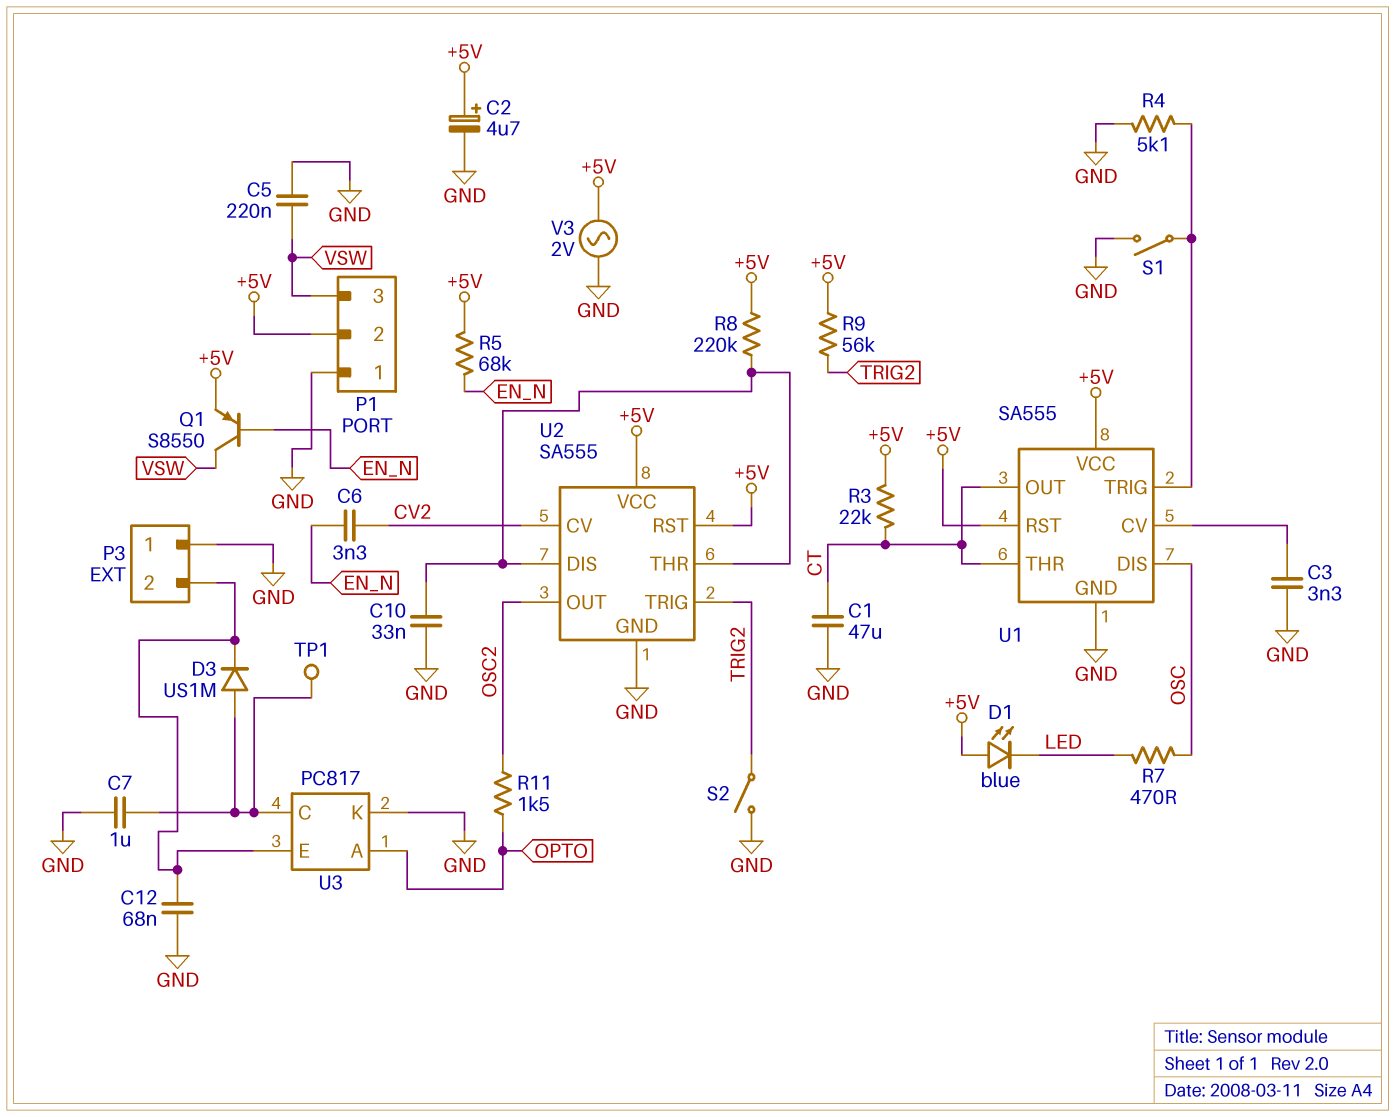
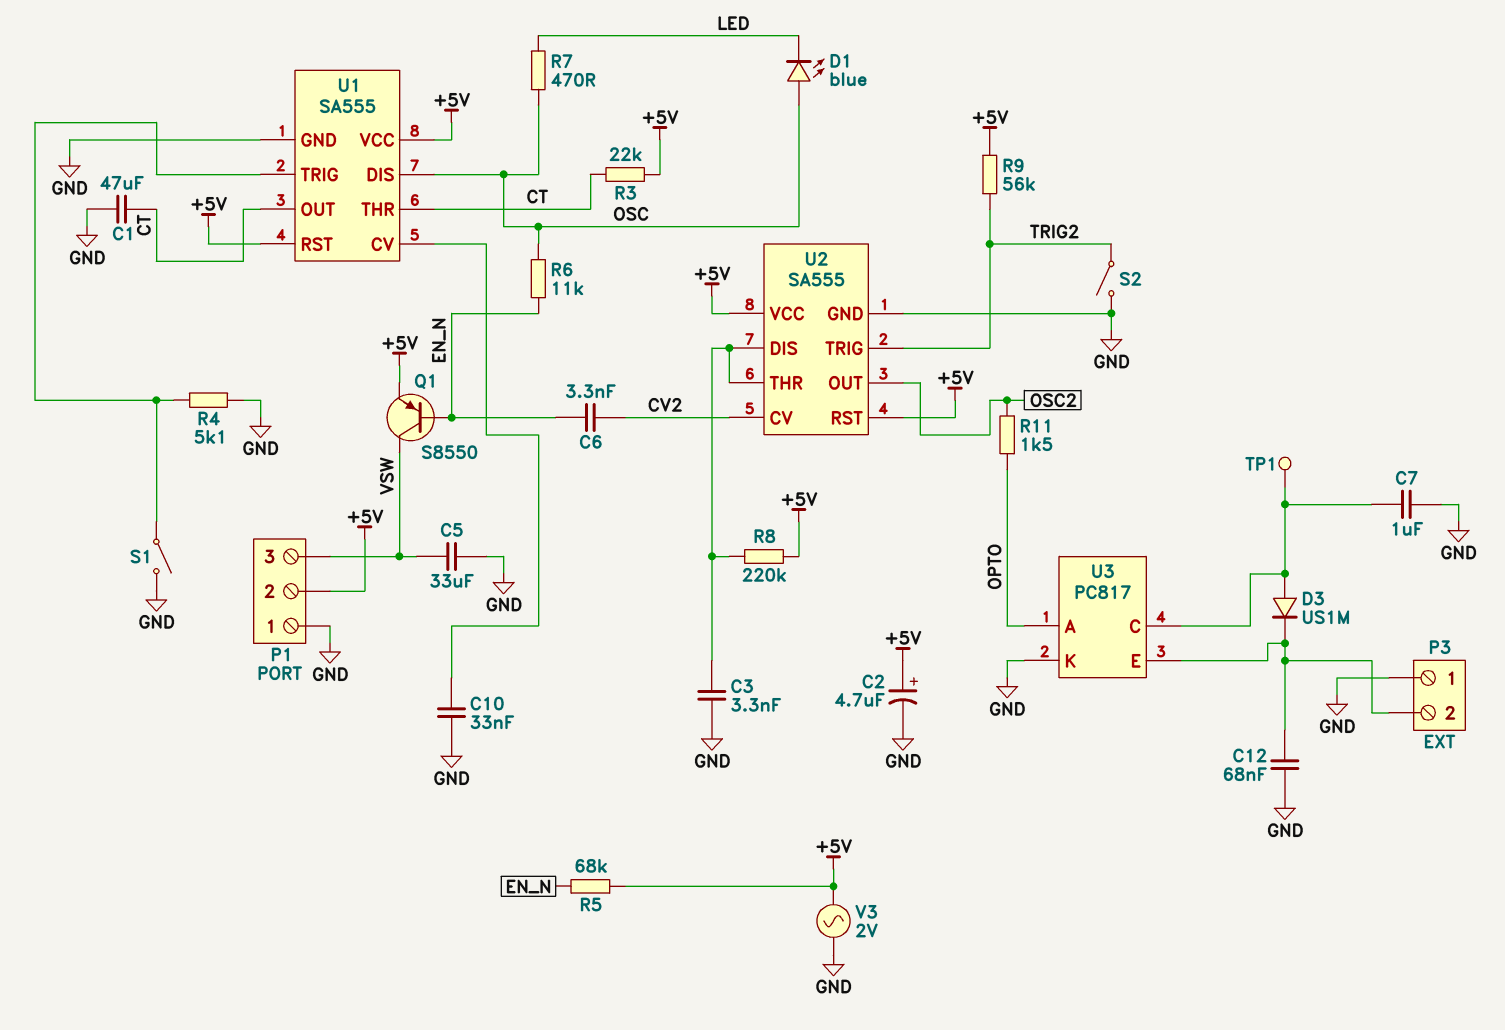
C3: 3.3nF (GND, U1/CV) -> 3.3nF (GND, U2/DIS)
C5: 220nF (GND, VSW) -> 33uF (GND, VSW)
C10: 33nF (GND, U2/DIS) -> 33nF (GND, U1/CV)
D1: LED blue (A +5V, K LED) -> LED blue (A OSC, K LED)
R6: none -> 11k (EN_N, OSC)

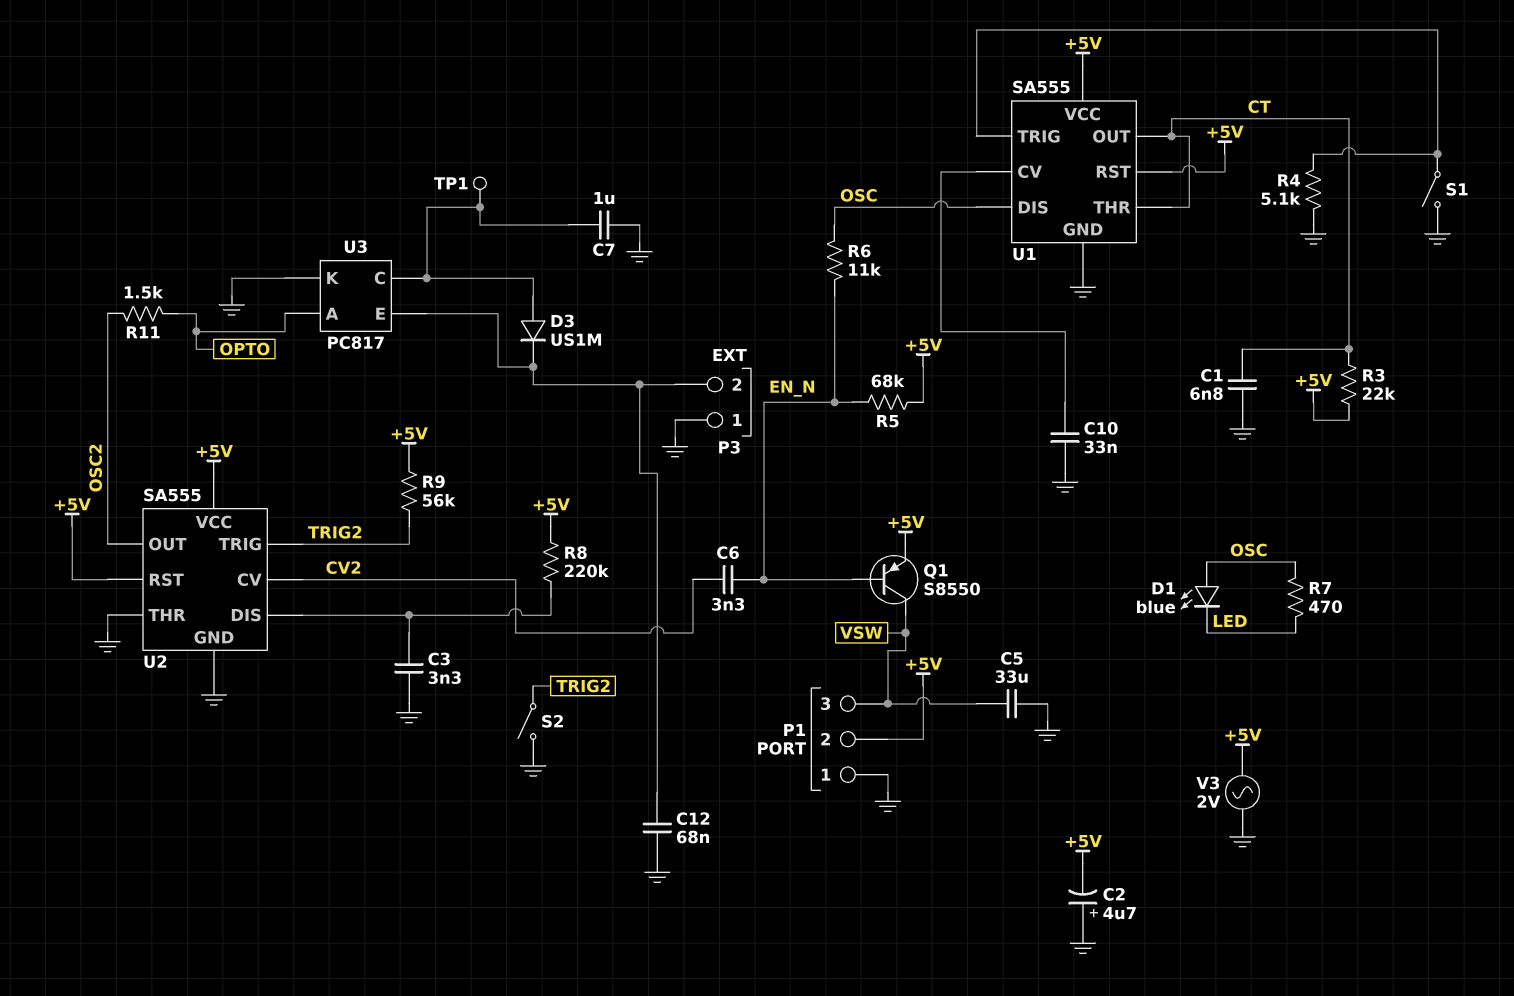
C1: 47uF (CT, GND) -> 6.8nF (CT, GND)
C2: 4.7uF (plus +5V, minus GND) -> 4.7uF (plus GND, minus +5V)
U2 pin THR: U2/DIS -> GND

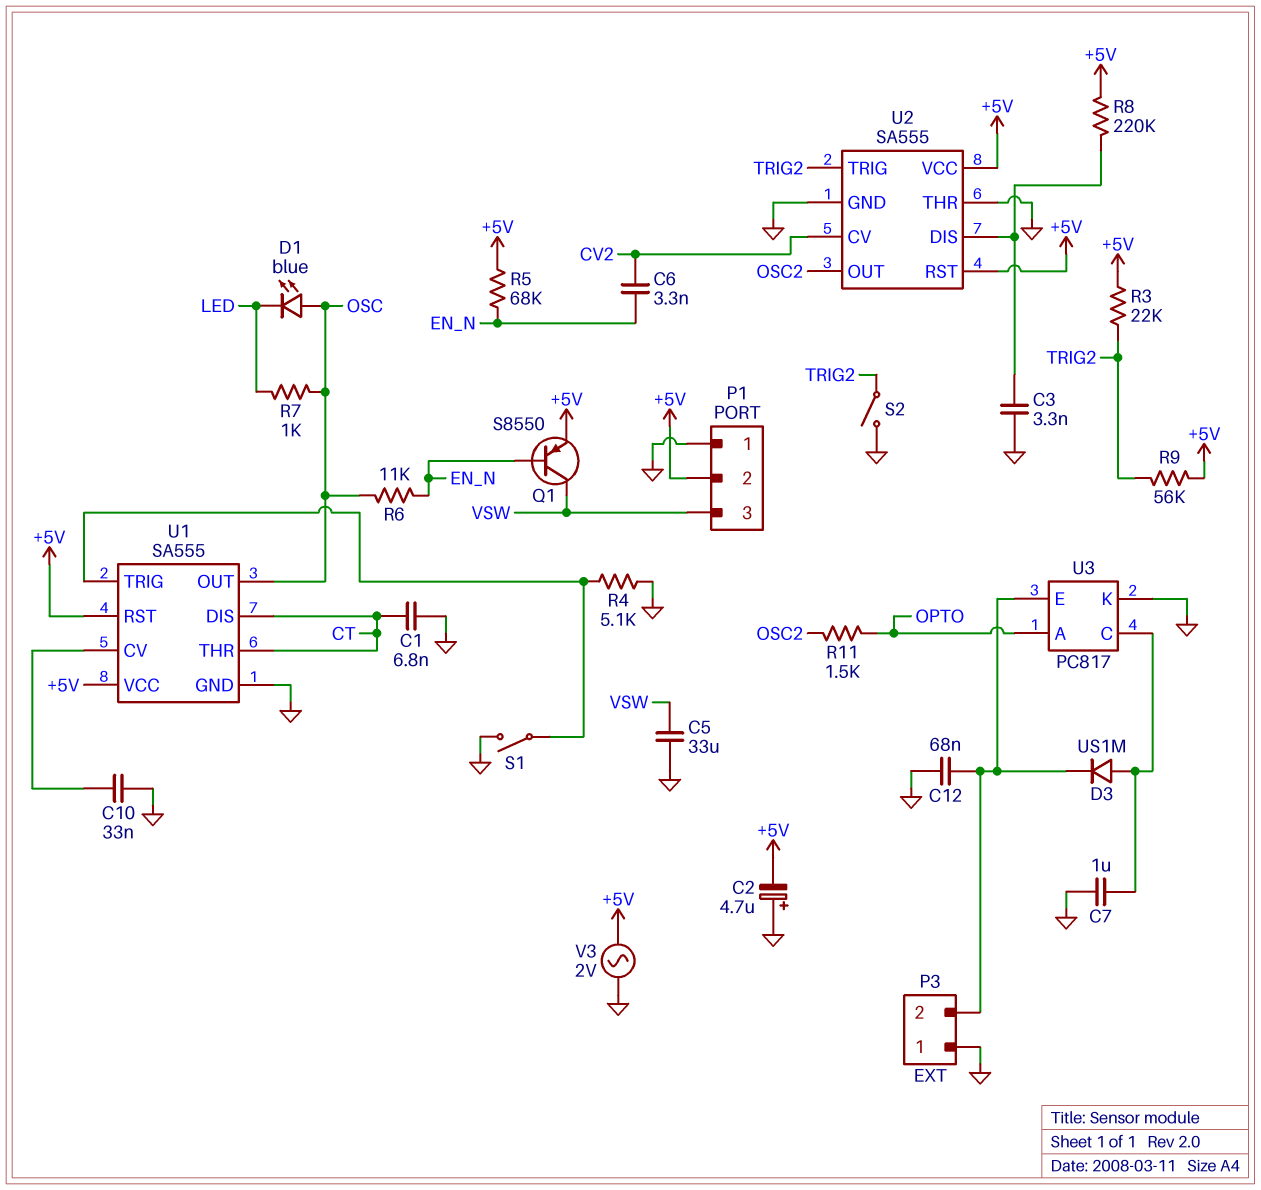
R3: 22k (+5V, CT) -> 22k (+5V, TRIG2)
R7: 470 (LED, OSC) -> 1k (LED, OSC)
TP1: test point (U3/C) -> none
U1 pin DIS: OSC -> CT
U1 pin OUT: CT -> OSC

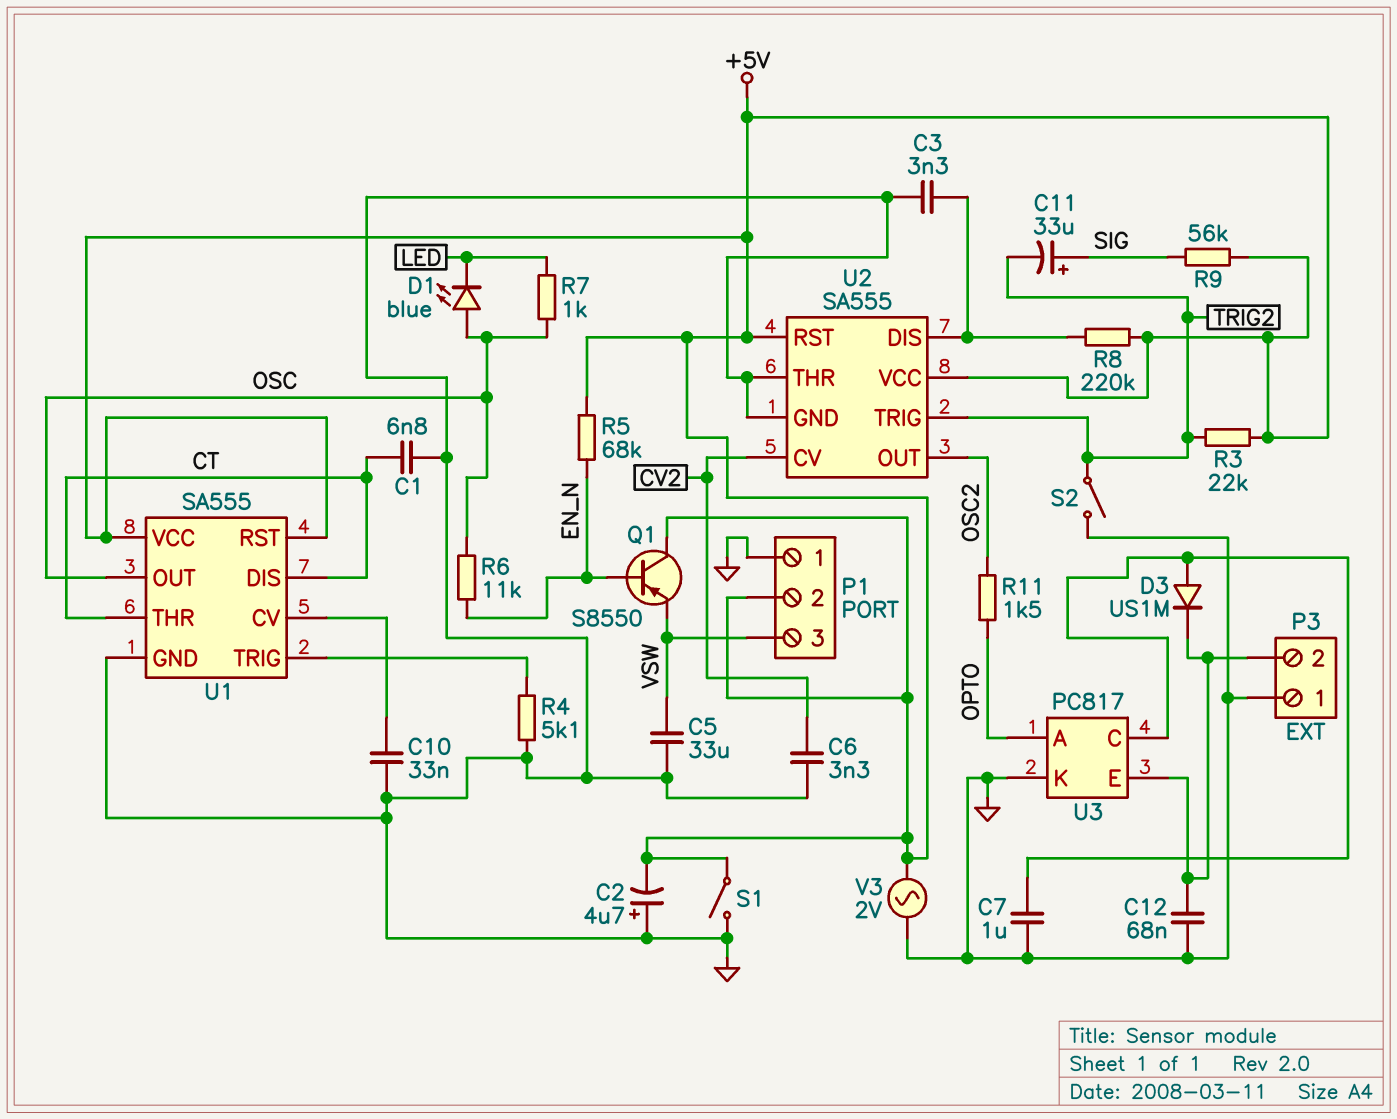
C6: 3.3nF (CV2, EN_N) -> 3.3nF (CV2, GND)
C11: none -> 33uF (plus SIG, minus TRIG2)
Q1: PNP S8550 (B EN_N, C VSW, E +5V) -> PNP S8550 (B EN_N, C +5V, E VSW)
R9: 56k (+5V, TRIG2) -> 56k (+5V, SIG)
S1: switch (GND, U1/TRIG) -> switch (+5V, GND)

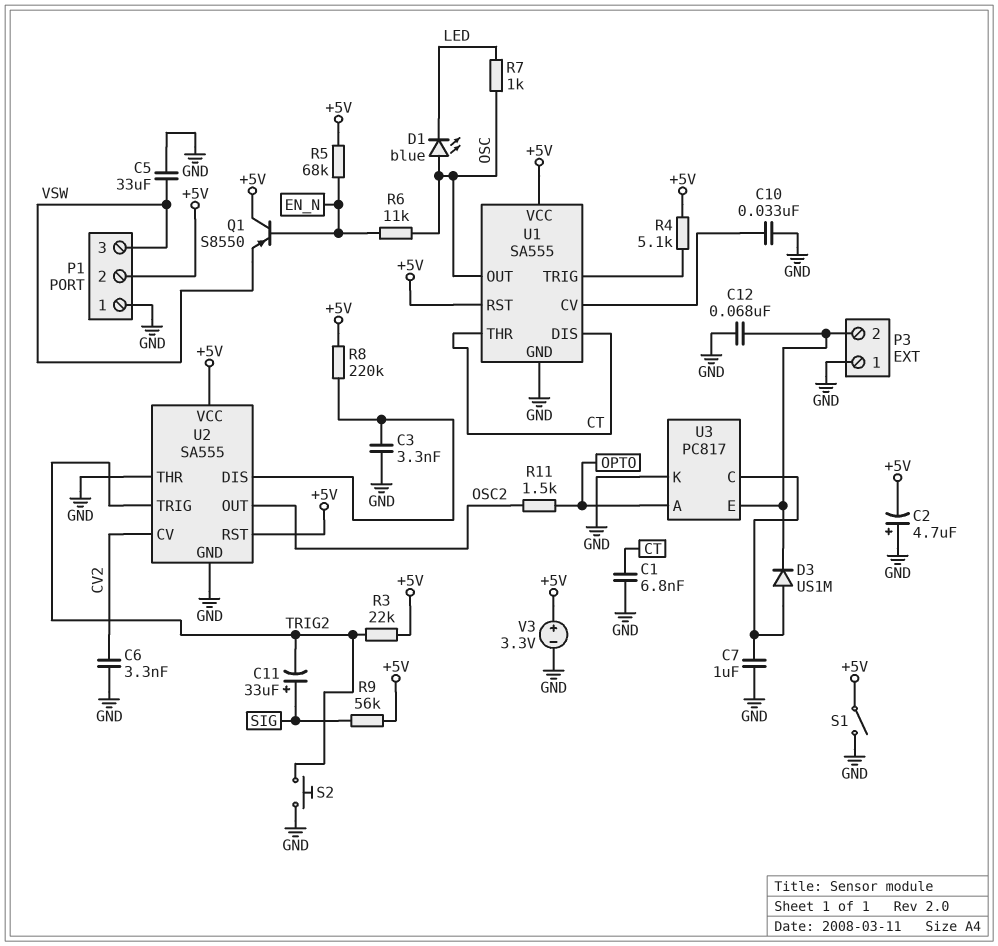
R4: 5.1k (GND, U1/TRIG) -> 5.1k (+5V, U1/TRIG)
S2: switch (GND, TRIG2) -> button (GND, TRIG2)
V3: AC 2V (+5V, GND) -> 3.3V (plus +5V, minus GND)

